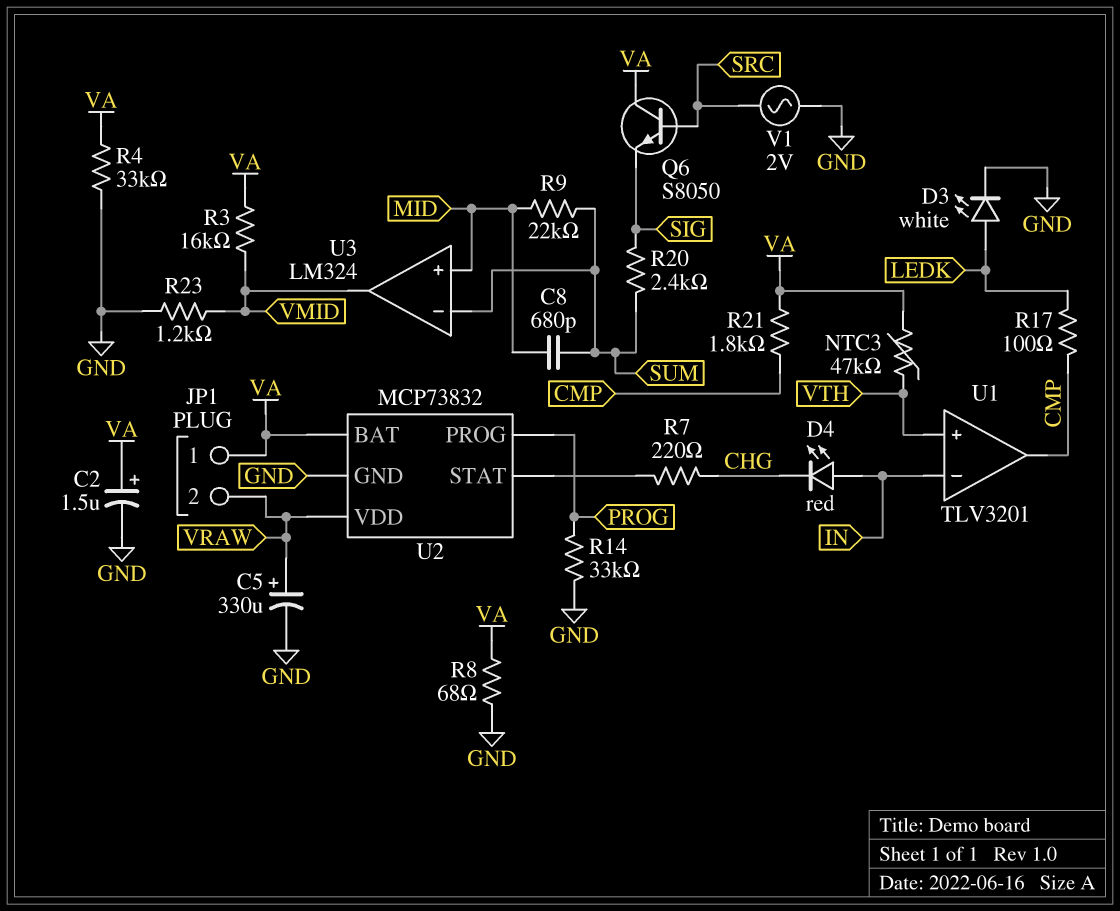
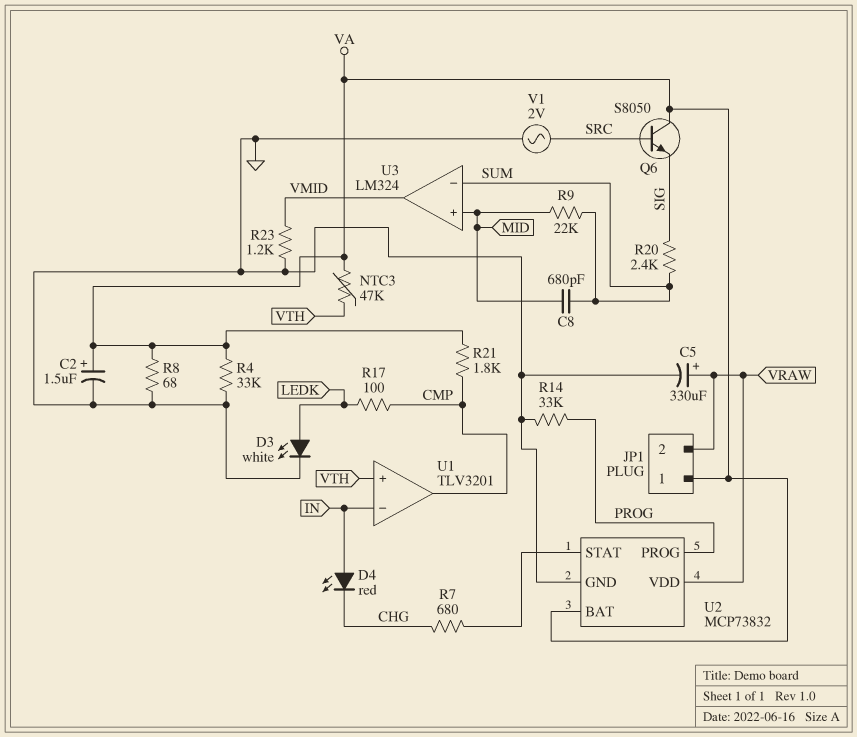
R3: 16k (VA, VMID) -> none
R7: 220 (CHG, U2/STAT) -> 680 (CHG, U2/STAT)

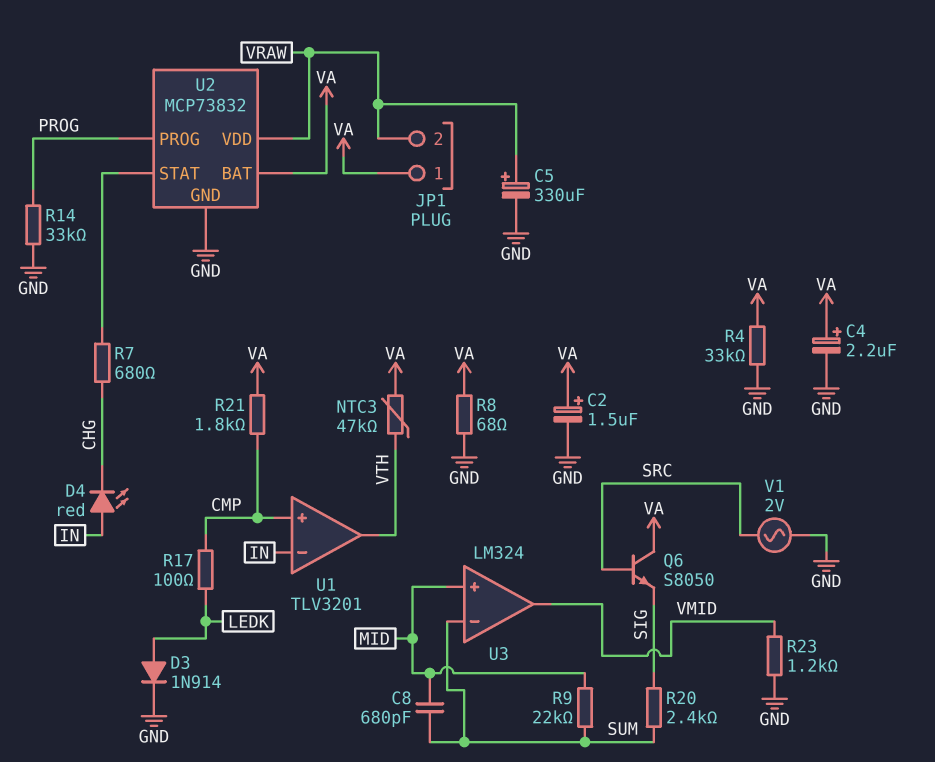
C4: none -> 2.2uF (plus VA, minus GND)
D3: LED white (A LEDK, K GND) -> diode 1N914 (A LEDK, K GND)
U1 pin in+: VTH -> CMP
U1 pin out: CMP -> VTH

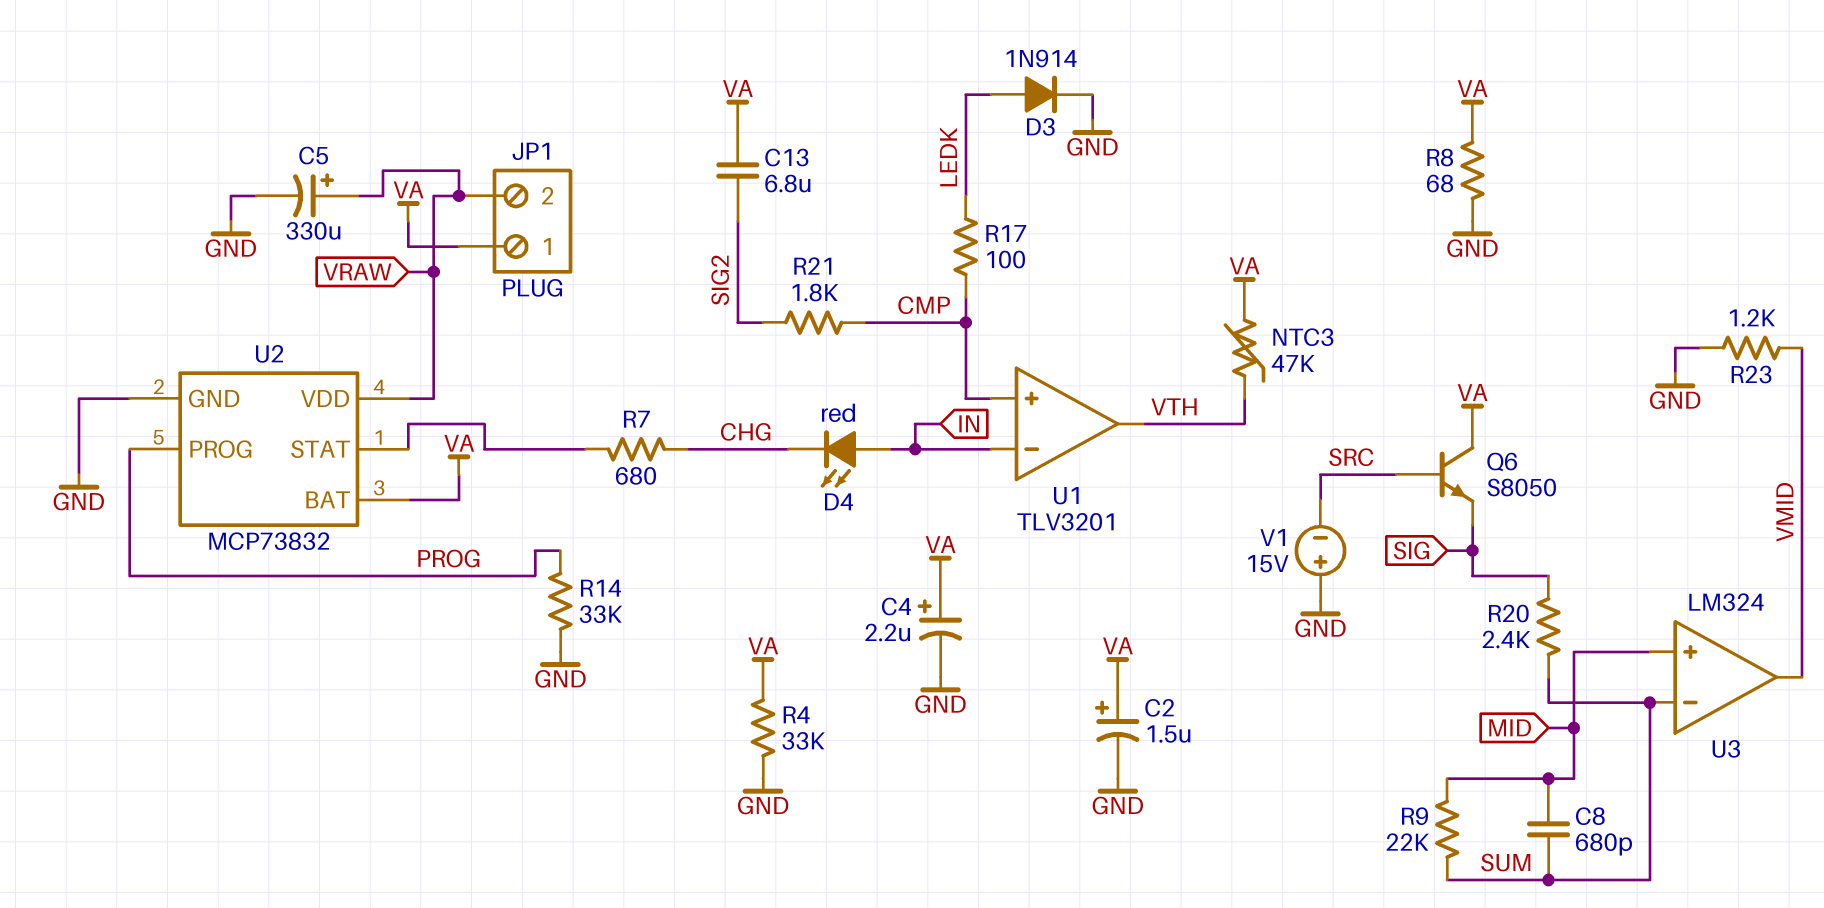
C13: none -> 6.8uF (SIG2, VA)
R21: 1.8k (CMP, VA) -> 1.8k (CMP, SIG2)
V1: AC 2V (GND, SRC) -> 15V (plus GND, minus SRC)

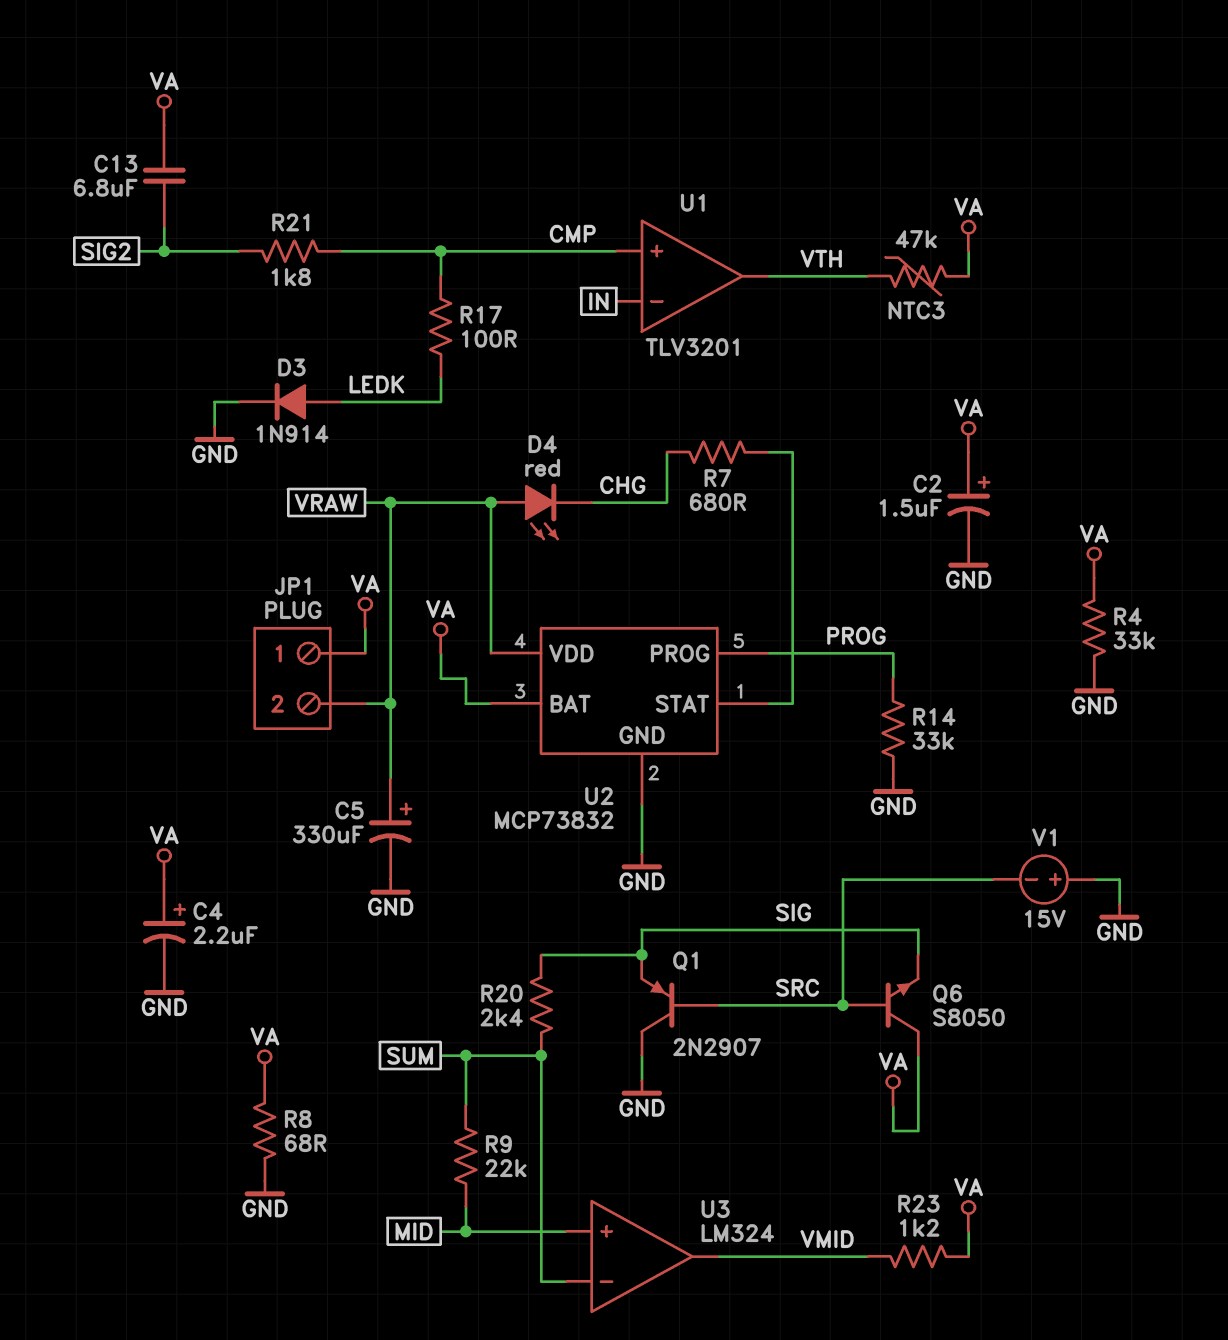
C8: 680pF (MID, SUM) -> none
D4: LED red (A IN, K CHG) -> LED red (A VRAW, K CHG)
Q1: none -> PNP 2N2907 (B SRC, C GND, E SIG)
R23: 1.2k (GND, VMID) -> 1.2k (VA, VMID)

